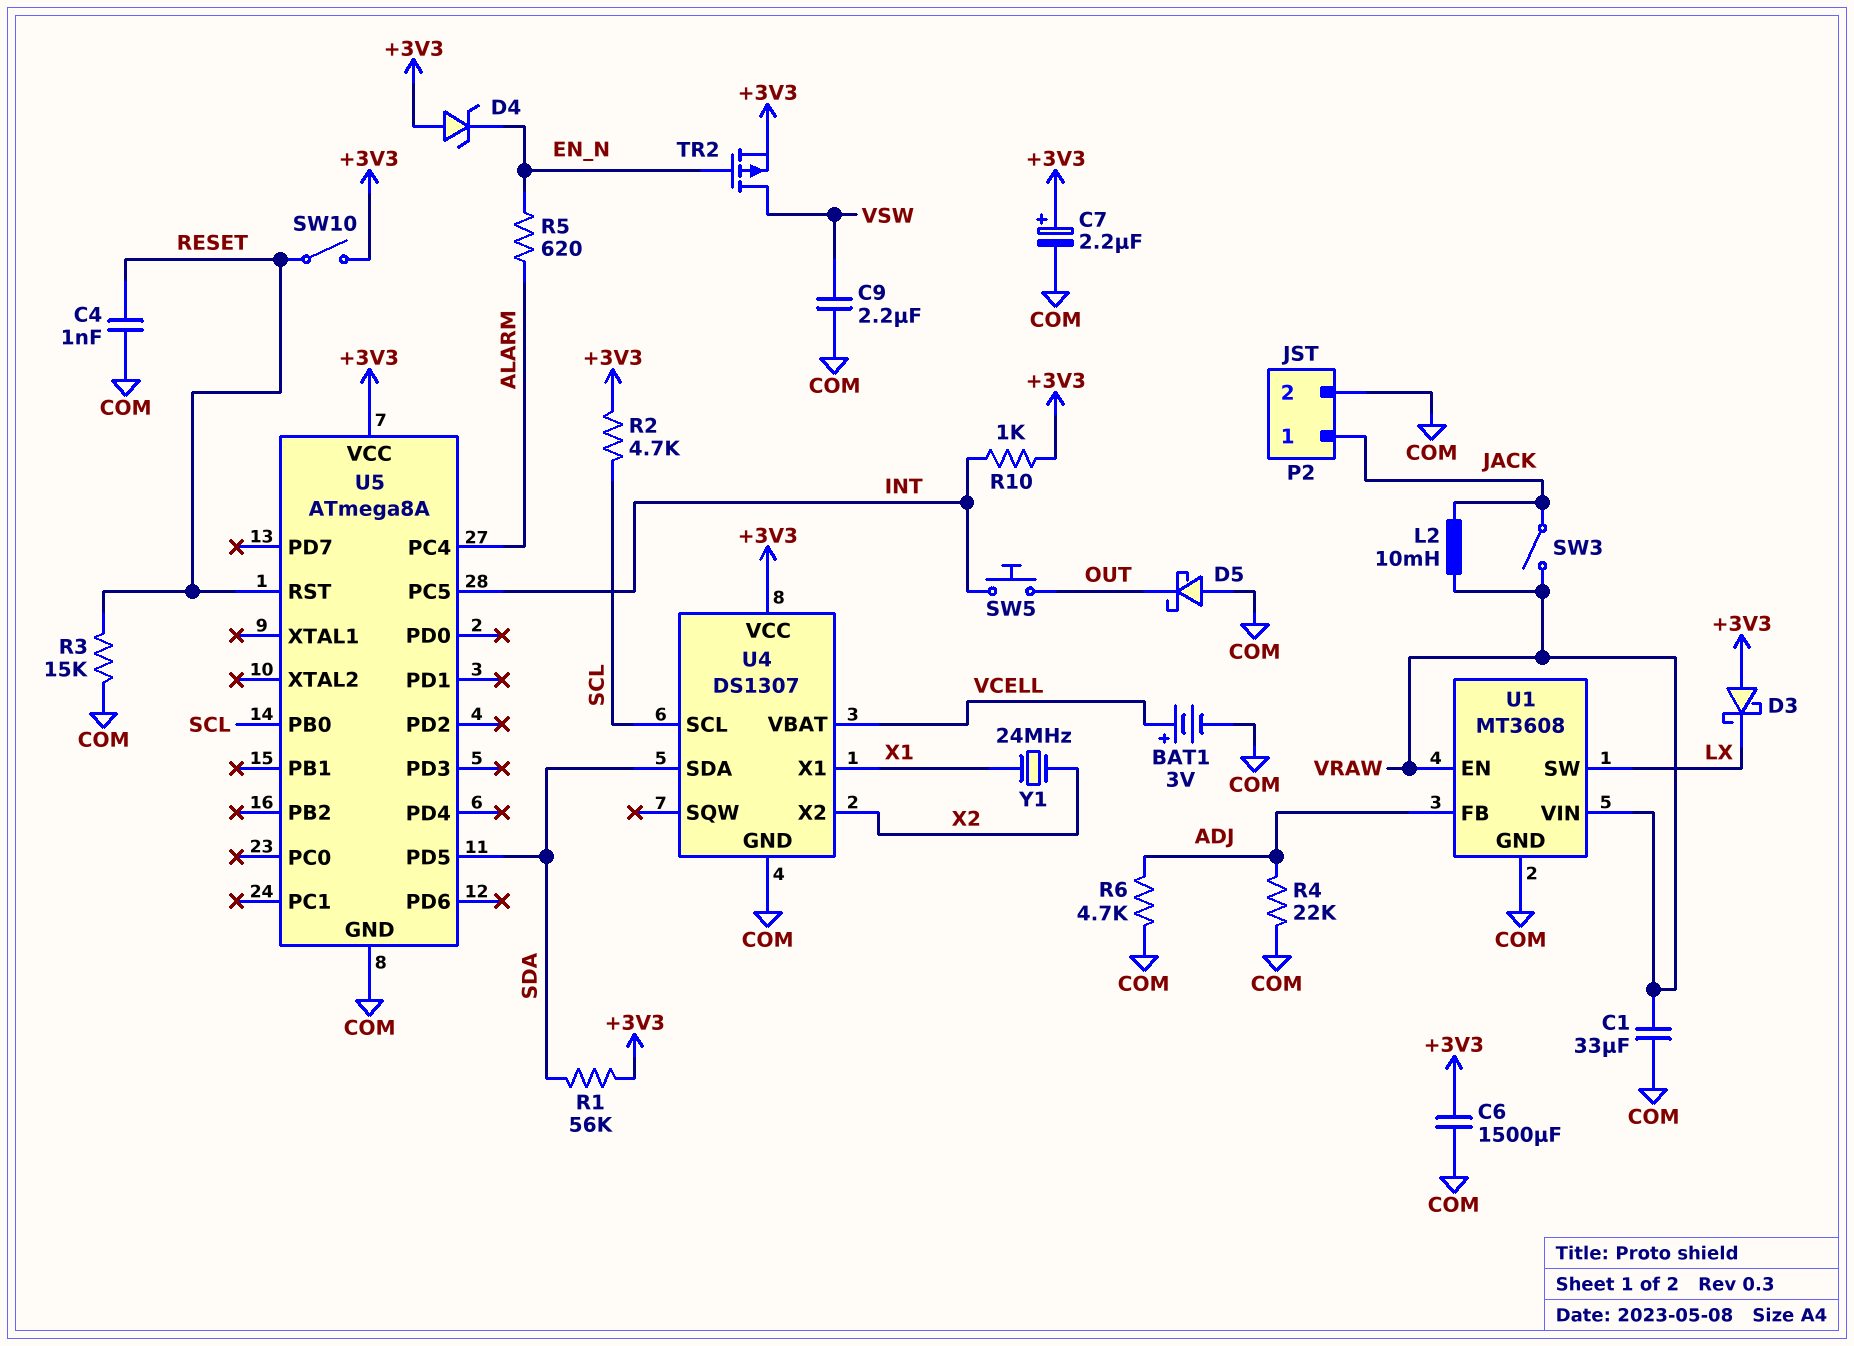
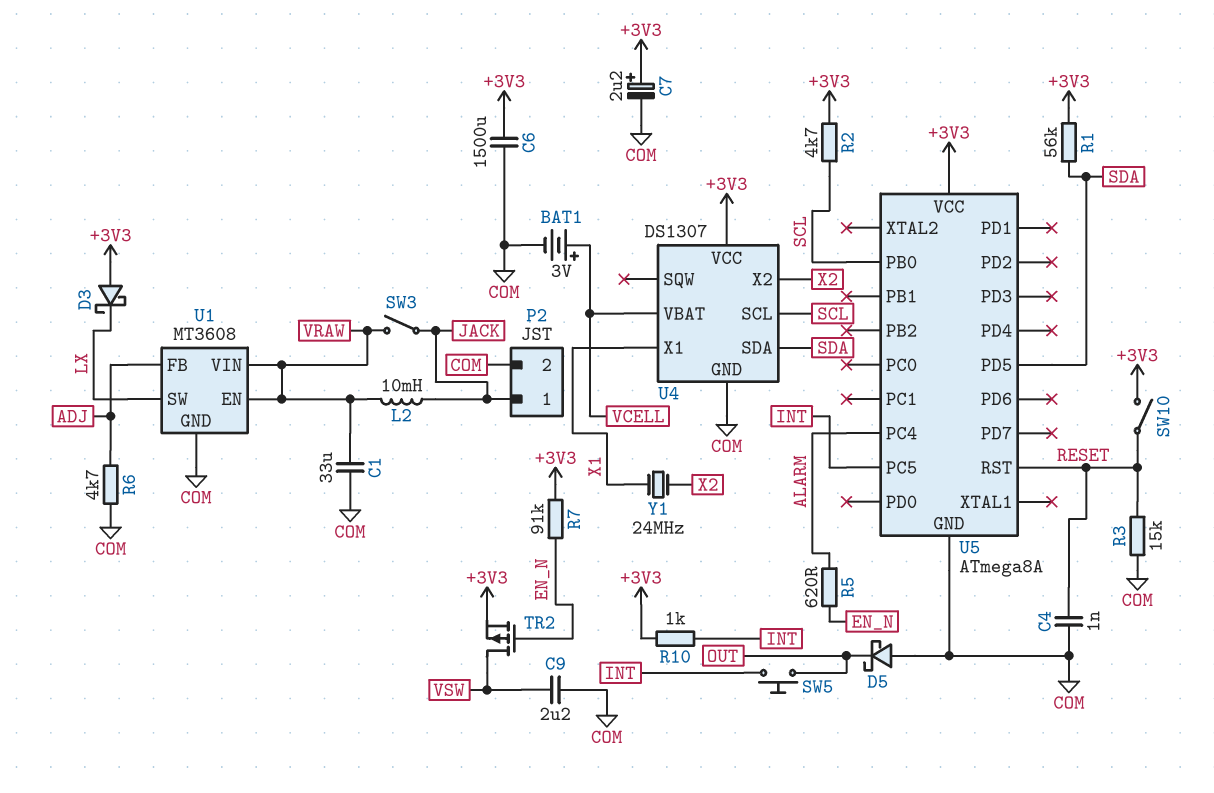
D4: zener (A +3V3, K EN_N) -> none
R4: 22k (ADJ, COM) -> none
R7: none -> 91k (+3V3, EN_N)

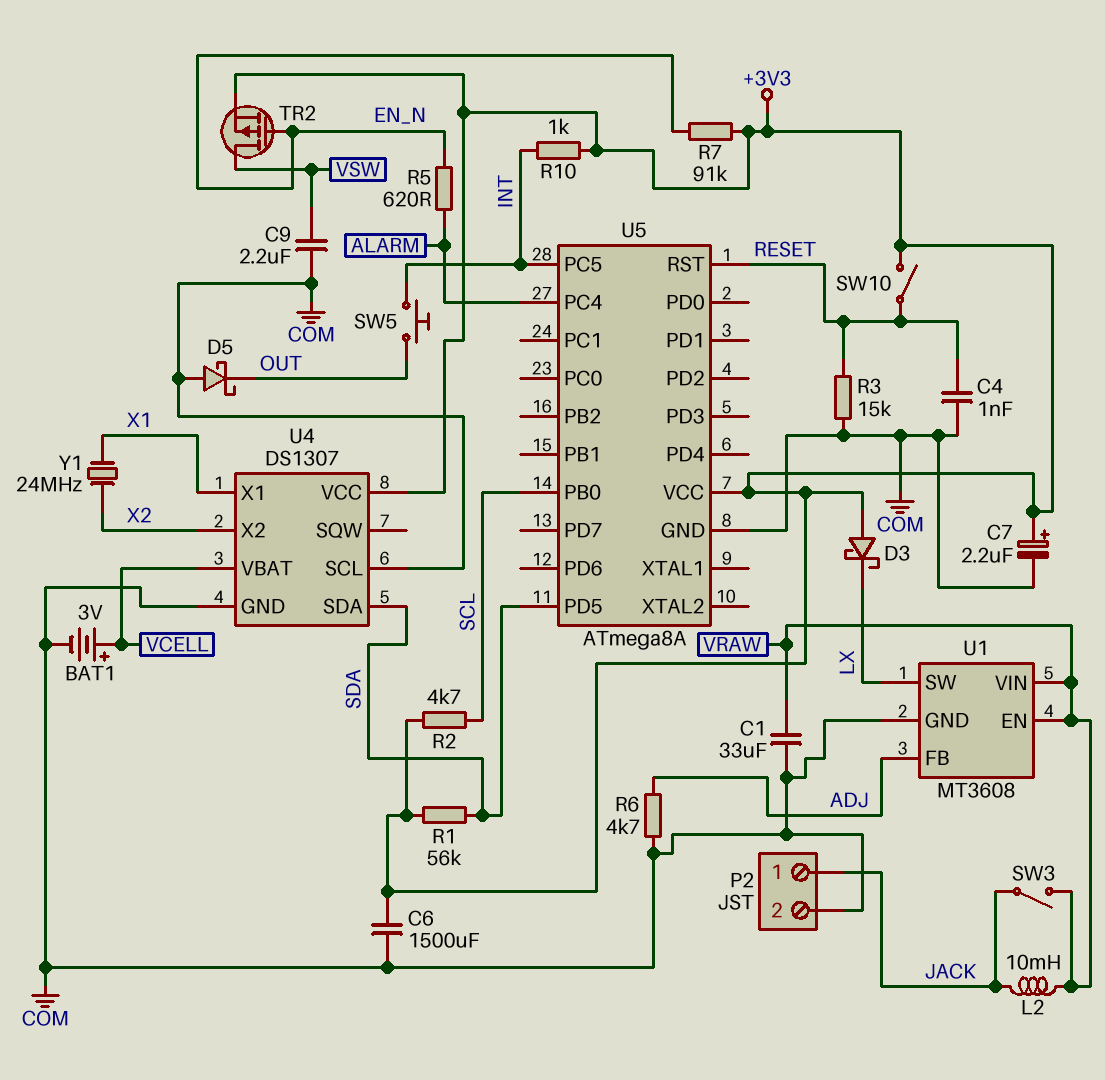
U4 pin SCL: SCL -> COM

